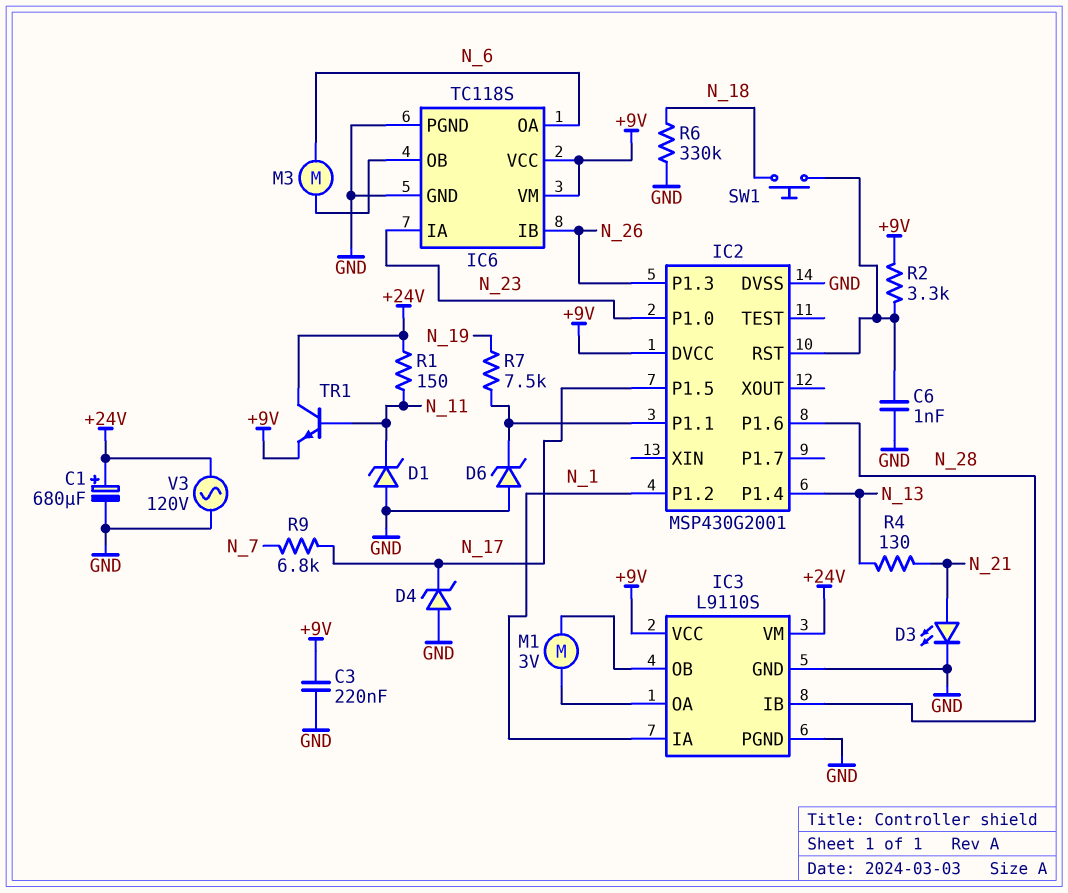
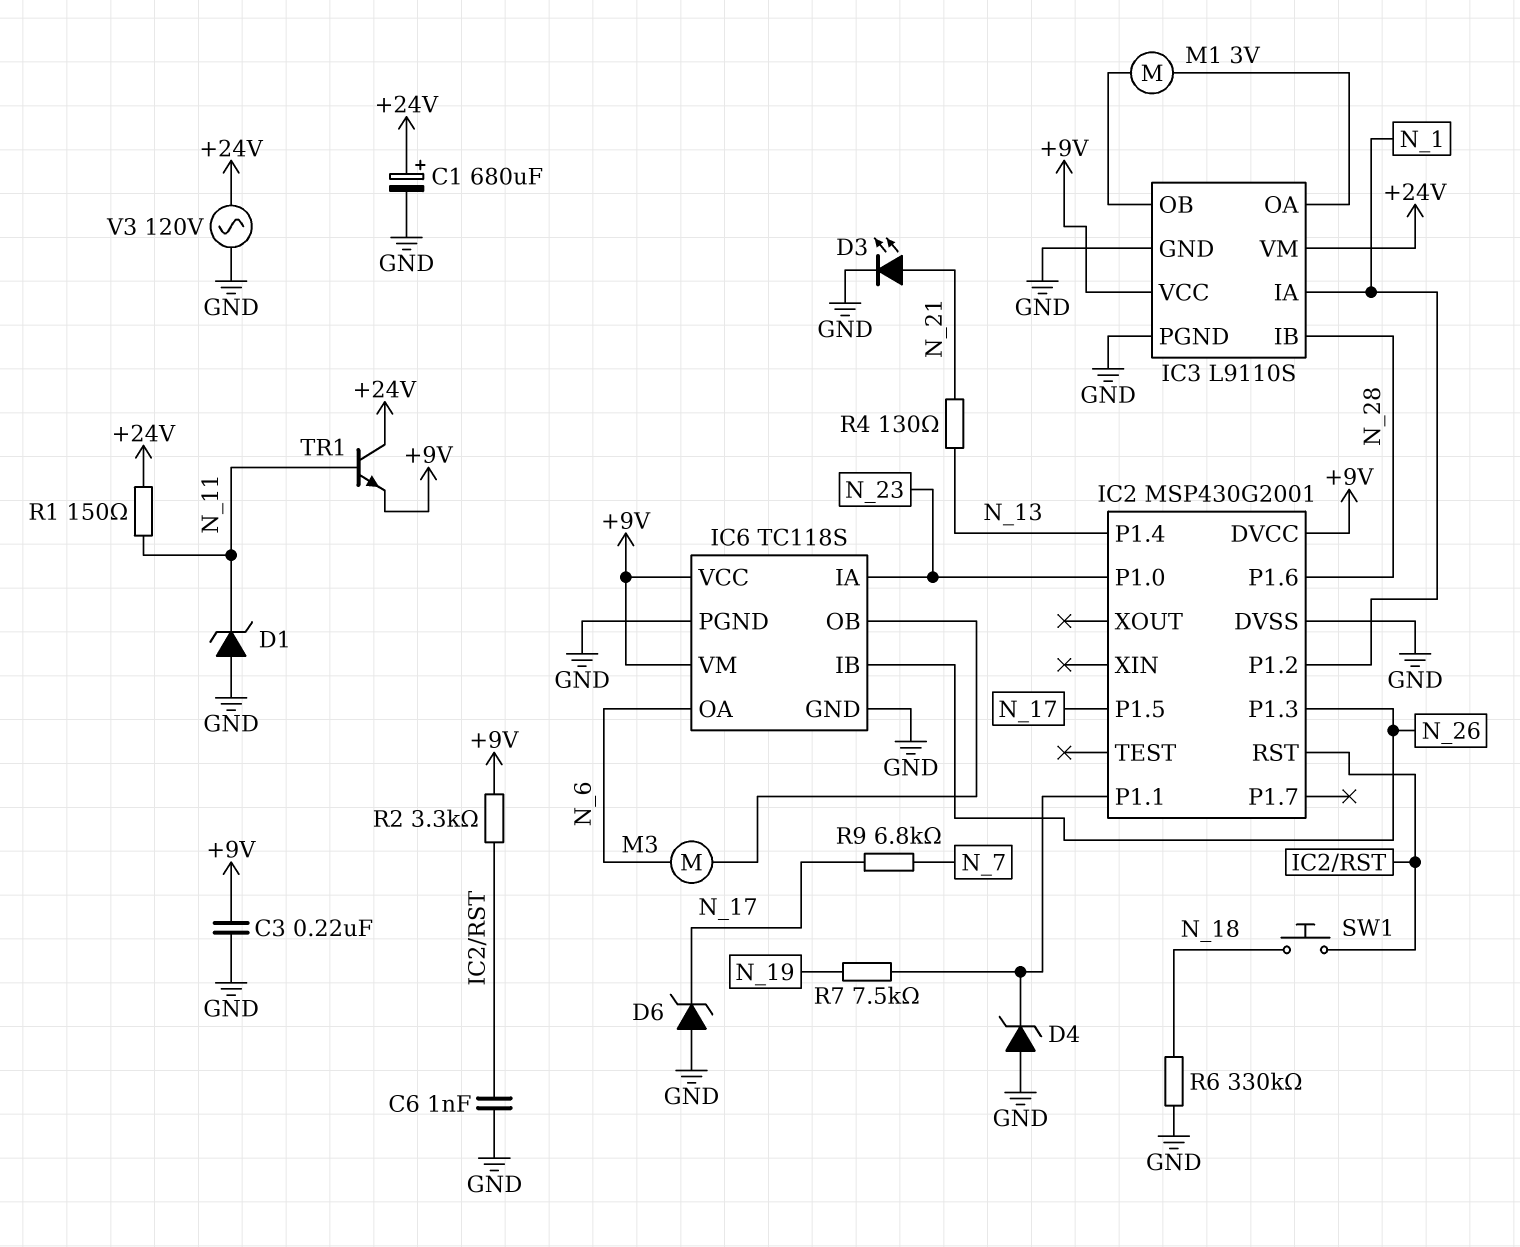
D4: zener (A GND, K N_17) -> zener (A GND, K IC2/P1.1)
D6: zener (A GND, K IC2/P1.1) -> zener (A GND, K N_17)

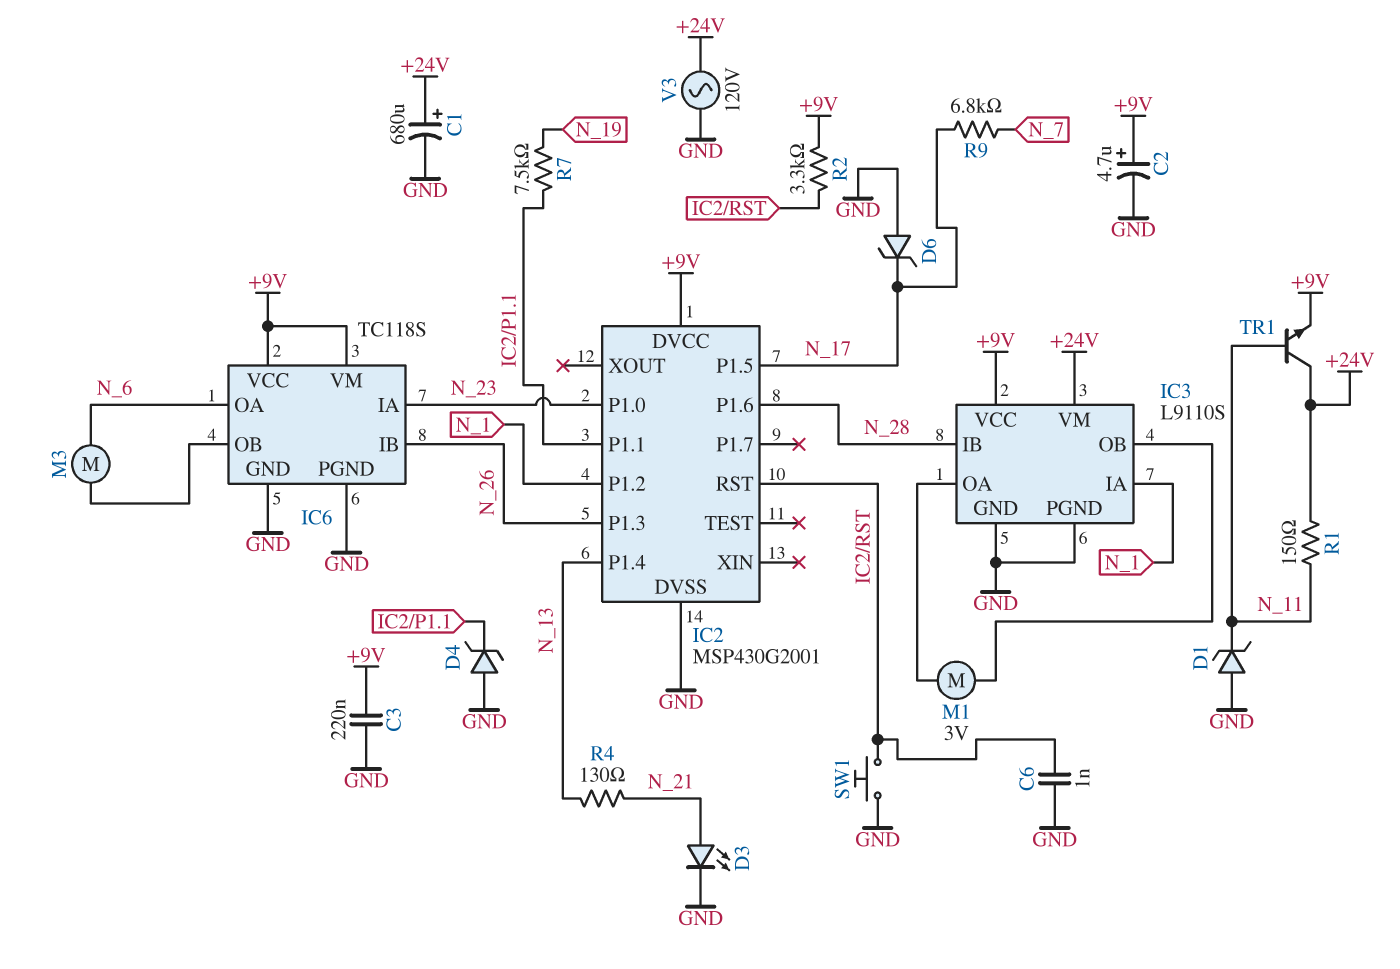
C2: none -> 4.7uF (plus +9V, minus GND)
R6: 330k (GND, N_18) -> none
SW1: button (IC2/RST, N_18) -> button (GND, IC2/RST)

